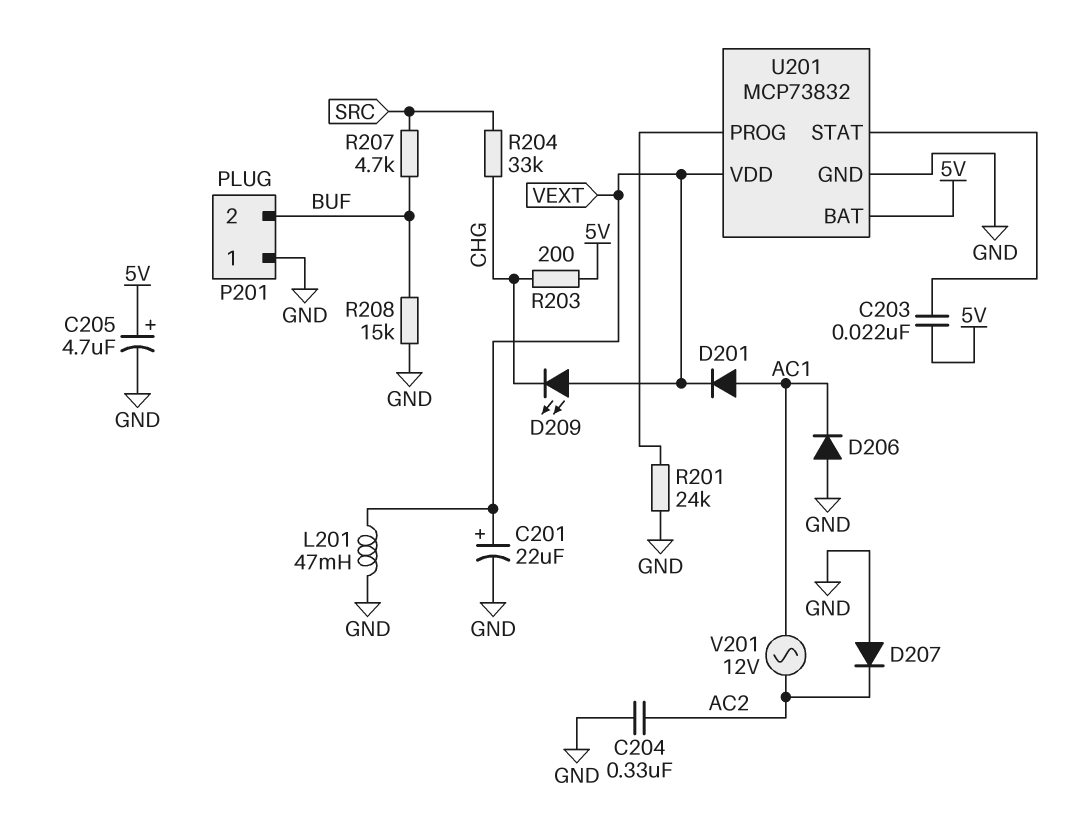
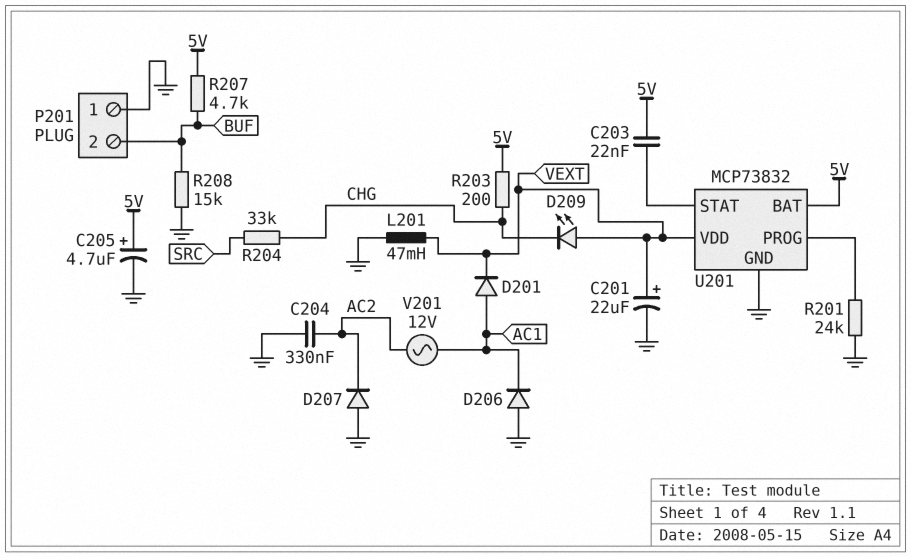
R207: 4.7k (BUF, SRC) -> 4.7k (5V, BUF)

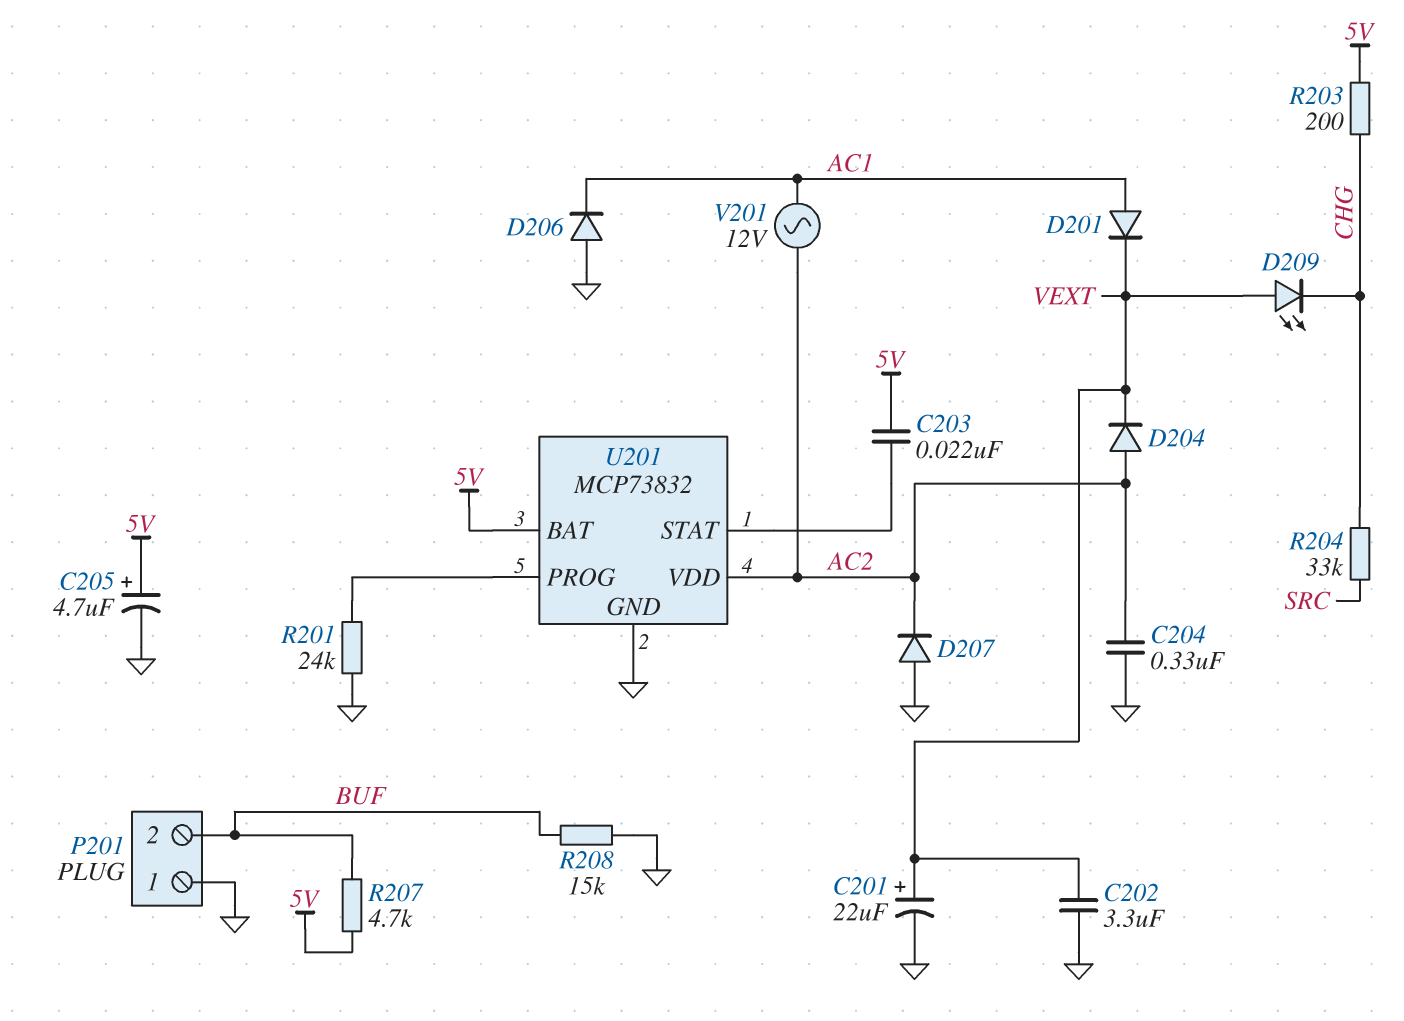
C202: none -> 3.3uF (GND, VEXT)
D204: none -> diode (A AC2, K VEXT)
L201: 47mH (GND, VEXT) -> none
U201 pin VDD: VEXT -> AC2

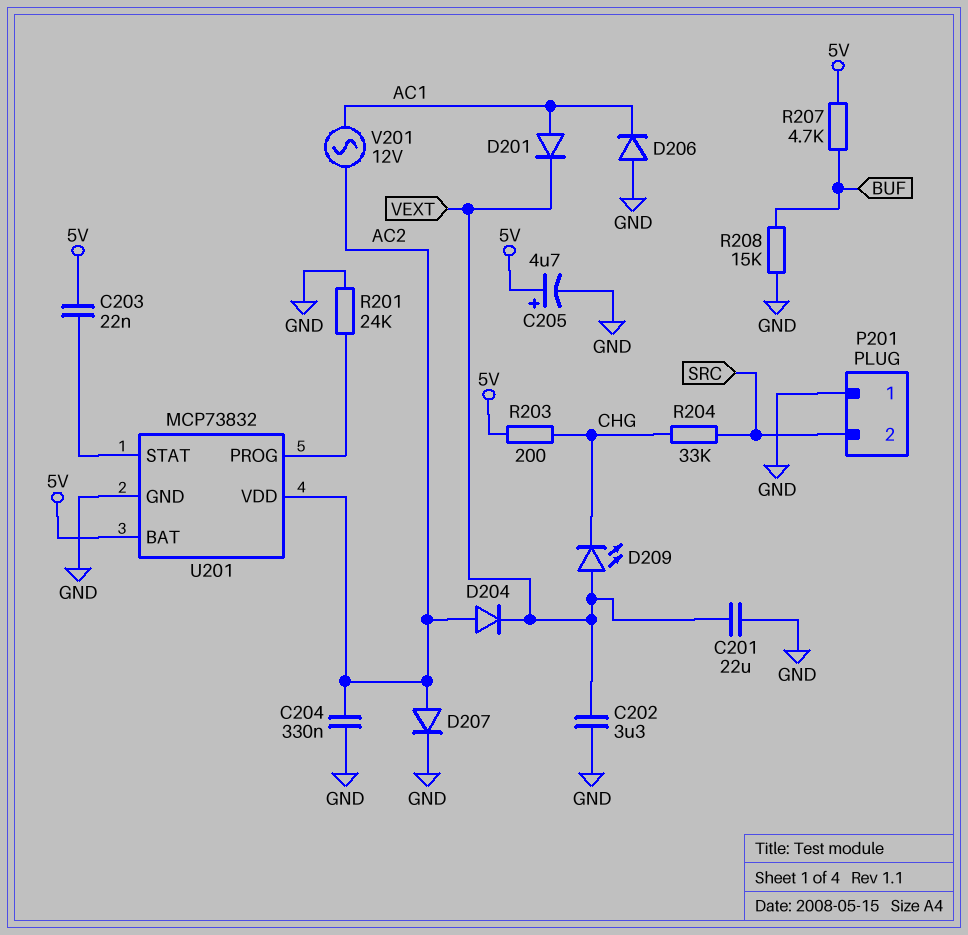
C201: 22uF (plus VEXT, minus GND) -> 22uF (GND, VEXT)
D207: diode (A GND, K AC2) -> diode (A AC2, K GND)
P201 pin 2: BUF -> SRC

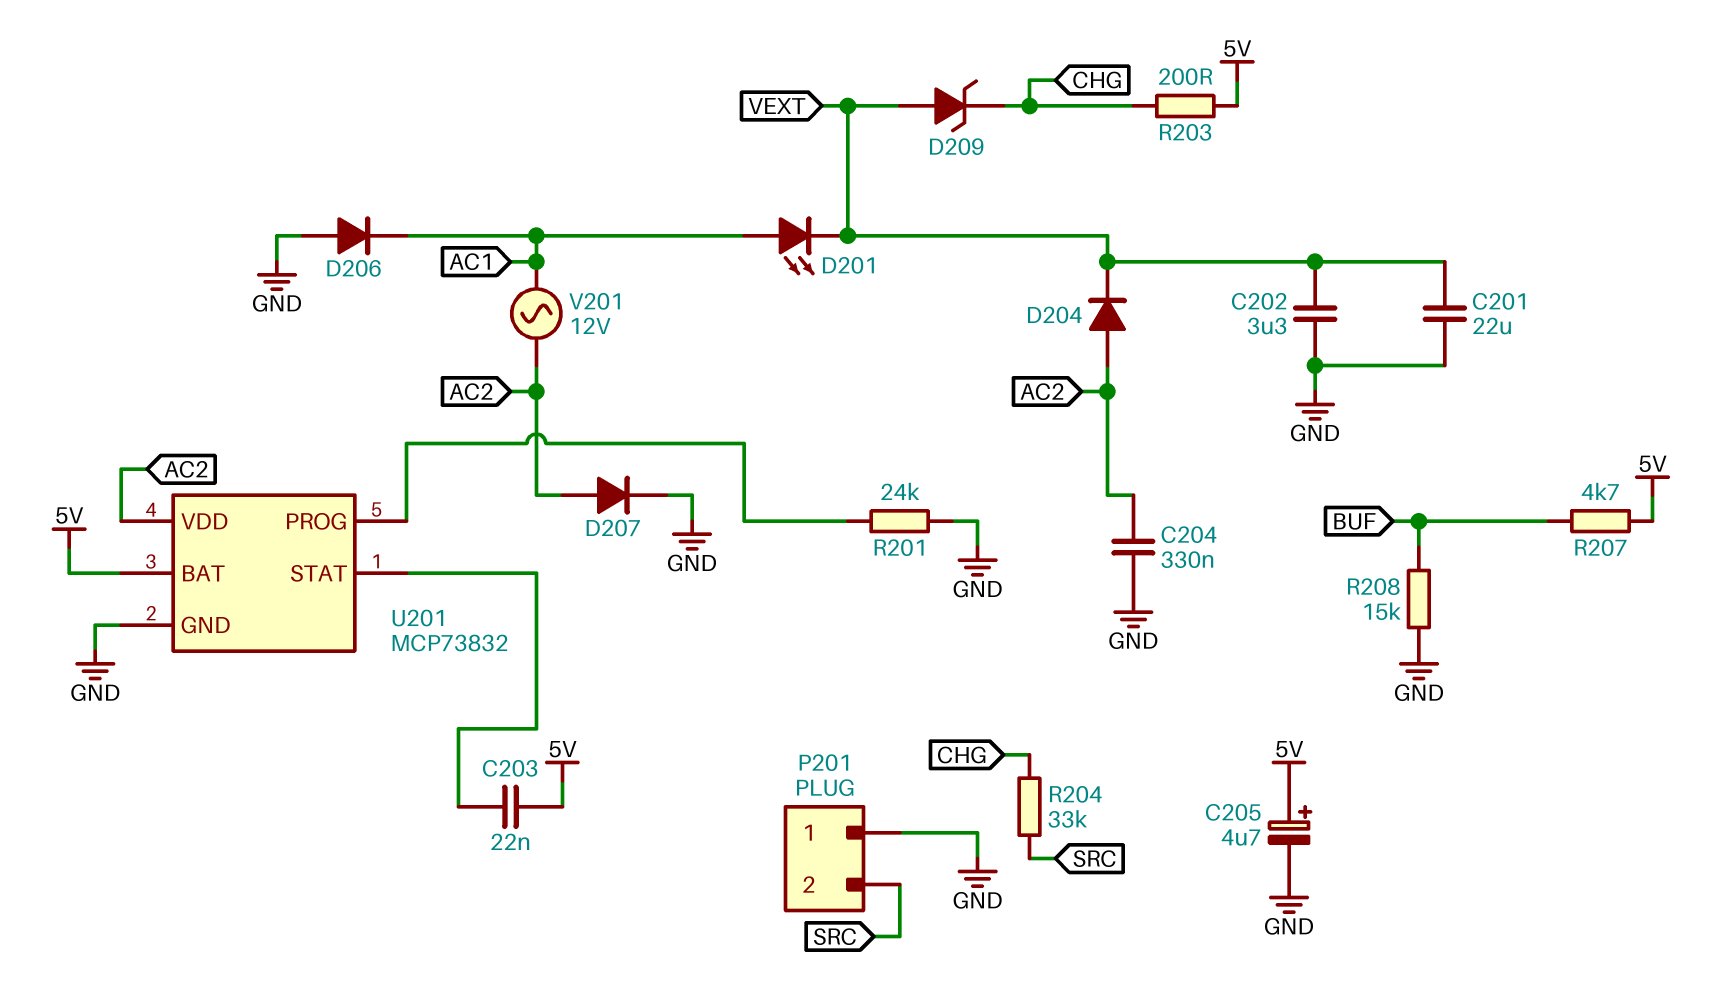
D201: diode (A AC1, K VEXT) -> LED (A AC1, K VEXT)
D209: LED (A VEXT, K CHG) -> zener (A VEXT, K CHG)

